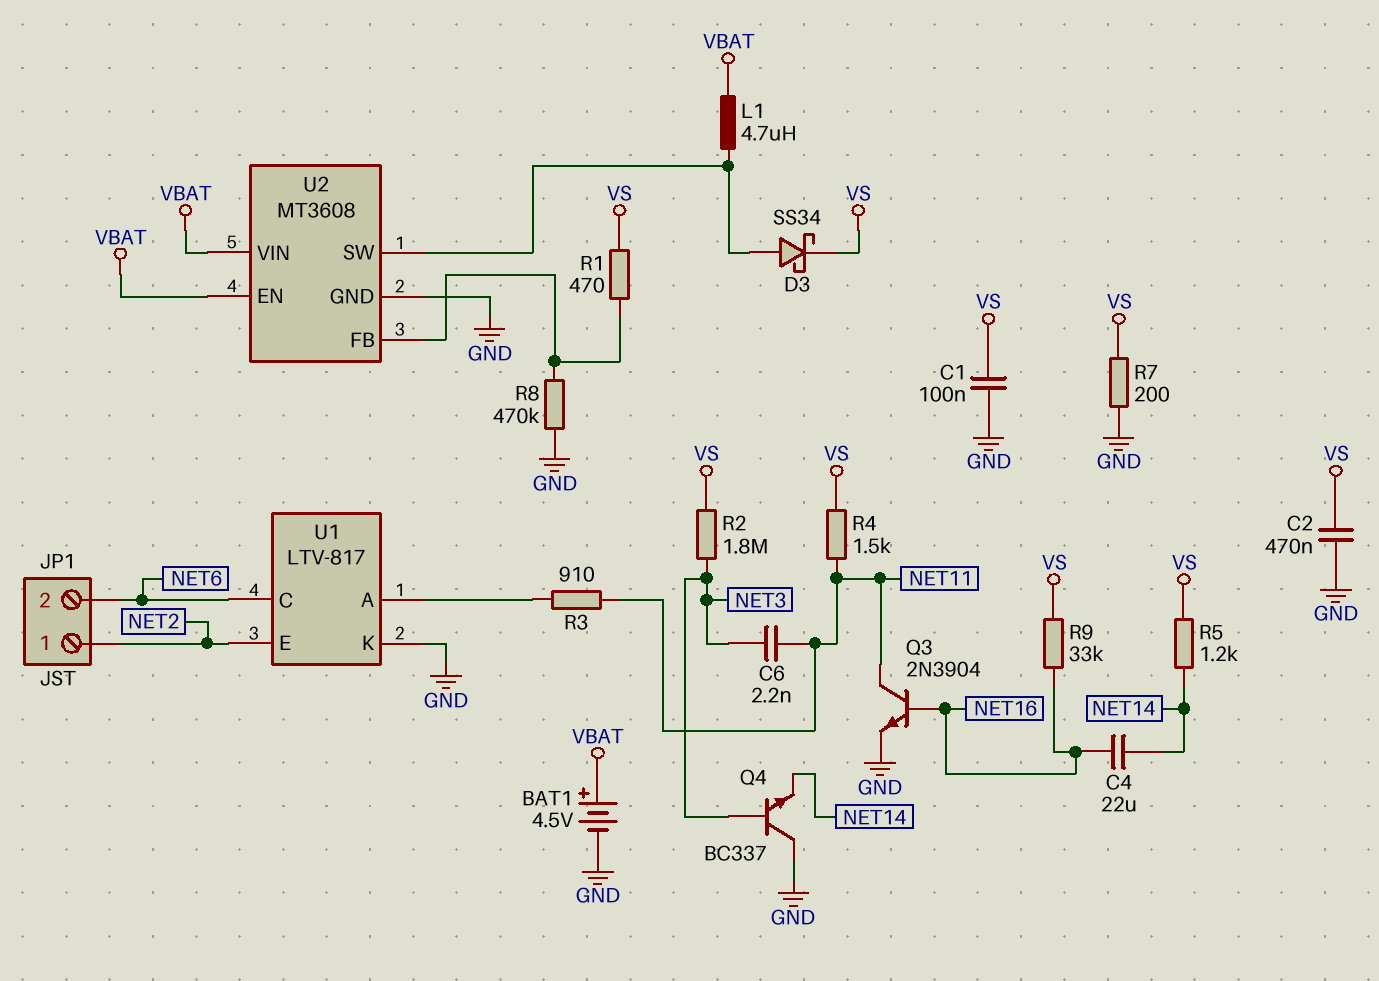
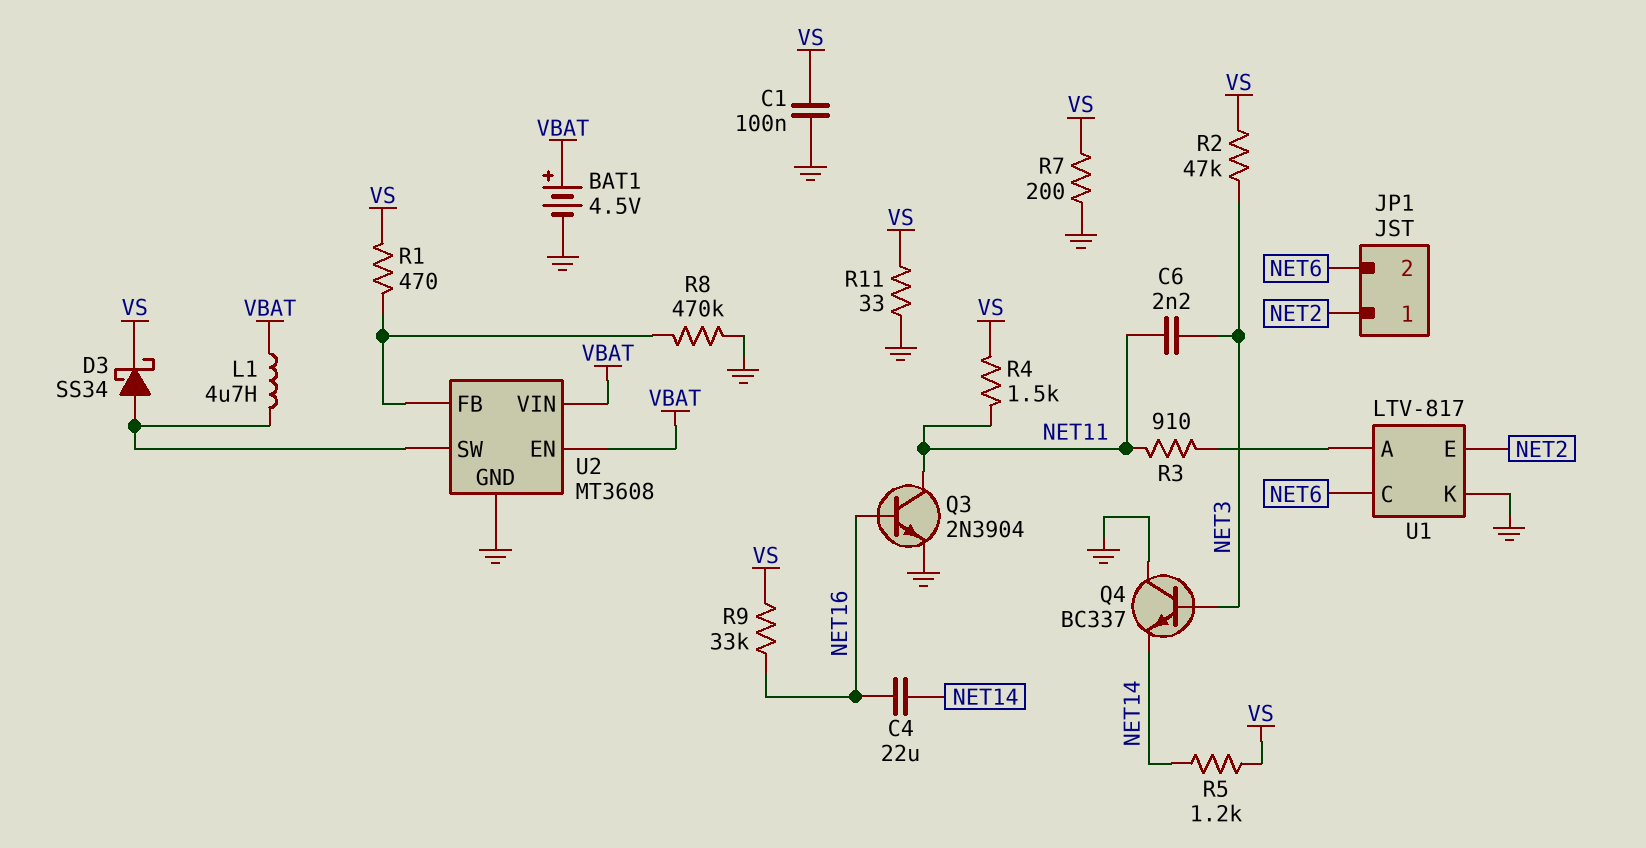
C2: 470nF (GND, VS) -> none
R2: 1.8M (NET3, VS) -> 47k (NET3, VS)
R11: none -> 33 (GND, VS)

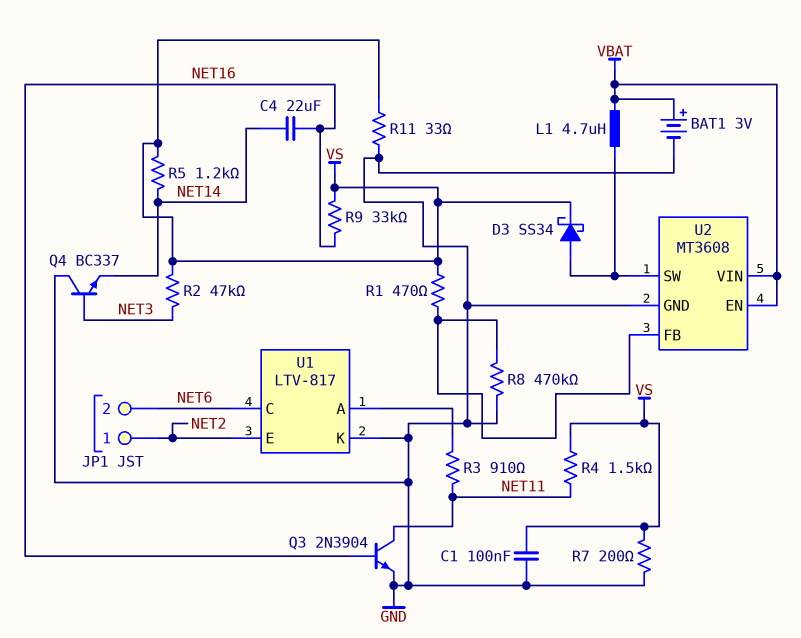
BAT1: 4.5V (plus VBAT, minus GND) -> 3V (plus VBAT, minus GND)
C6: 2.2nF (NET3, NET11) -> none

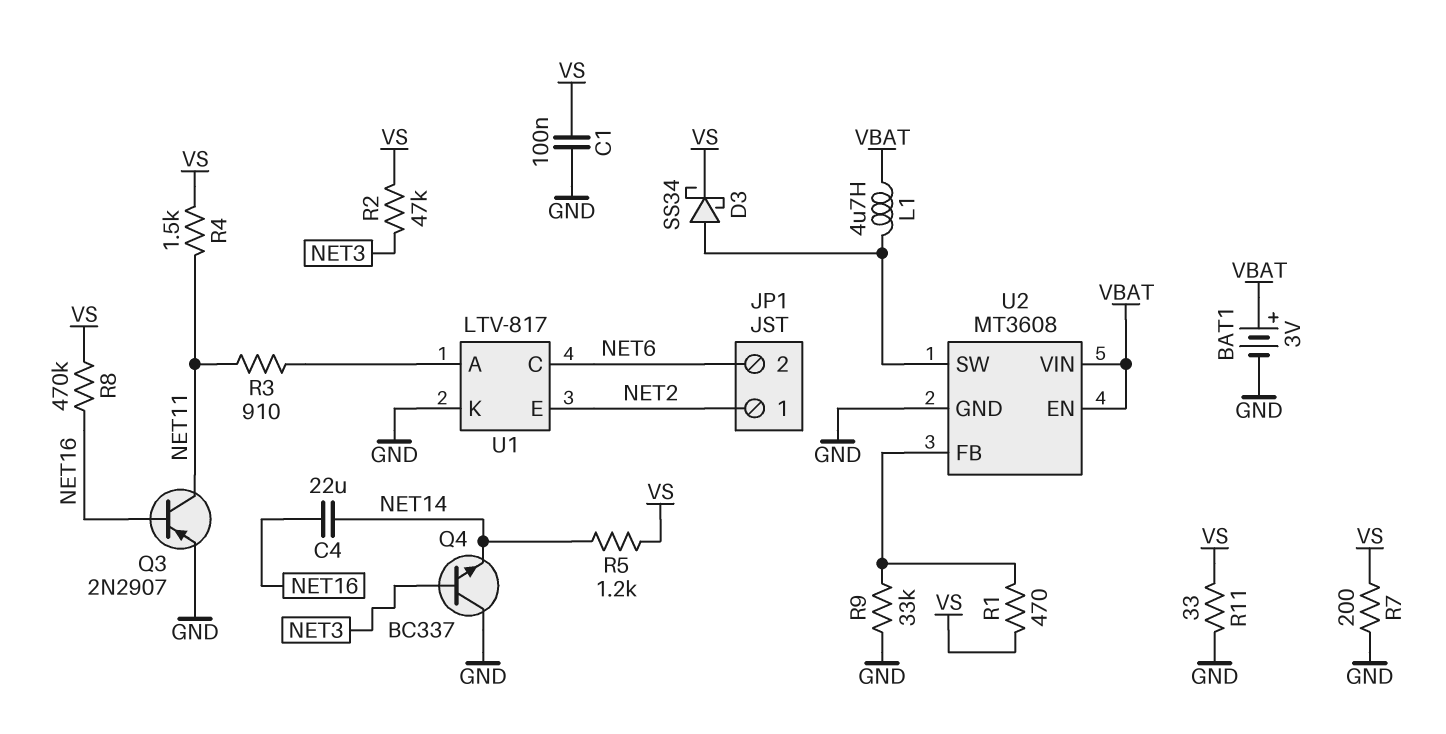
Q3: NPN 2N3904 (B NET16, C NET11, E GND) -> PNP 2N2907 (B NET16, C NET11, E GND)
R8: 470k (GND, U2/FB) -> 470k (NET16, VS)
R9: 33k (NET16, VS) -> 33k (GND, U2/FB)

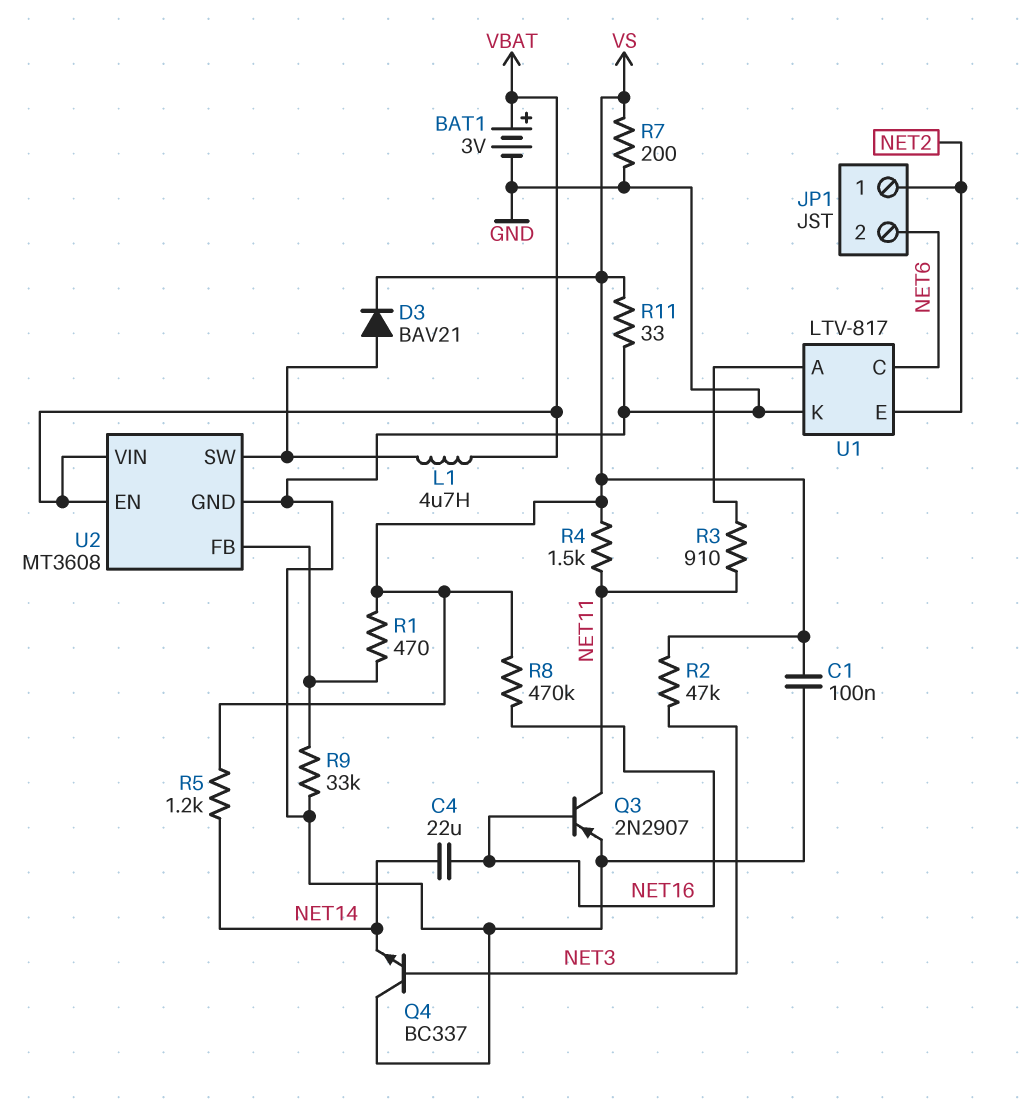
D3: schottky SS34 (A U2/SW, K VS) -> diode BAV21 (A U2/SW, K VS)

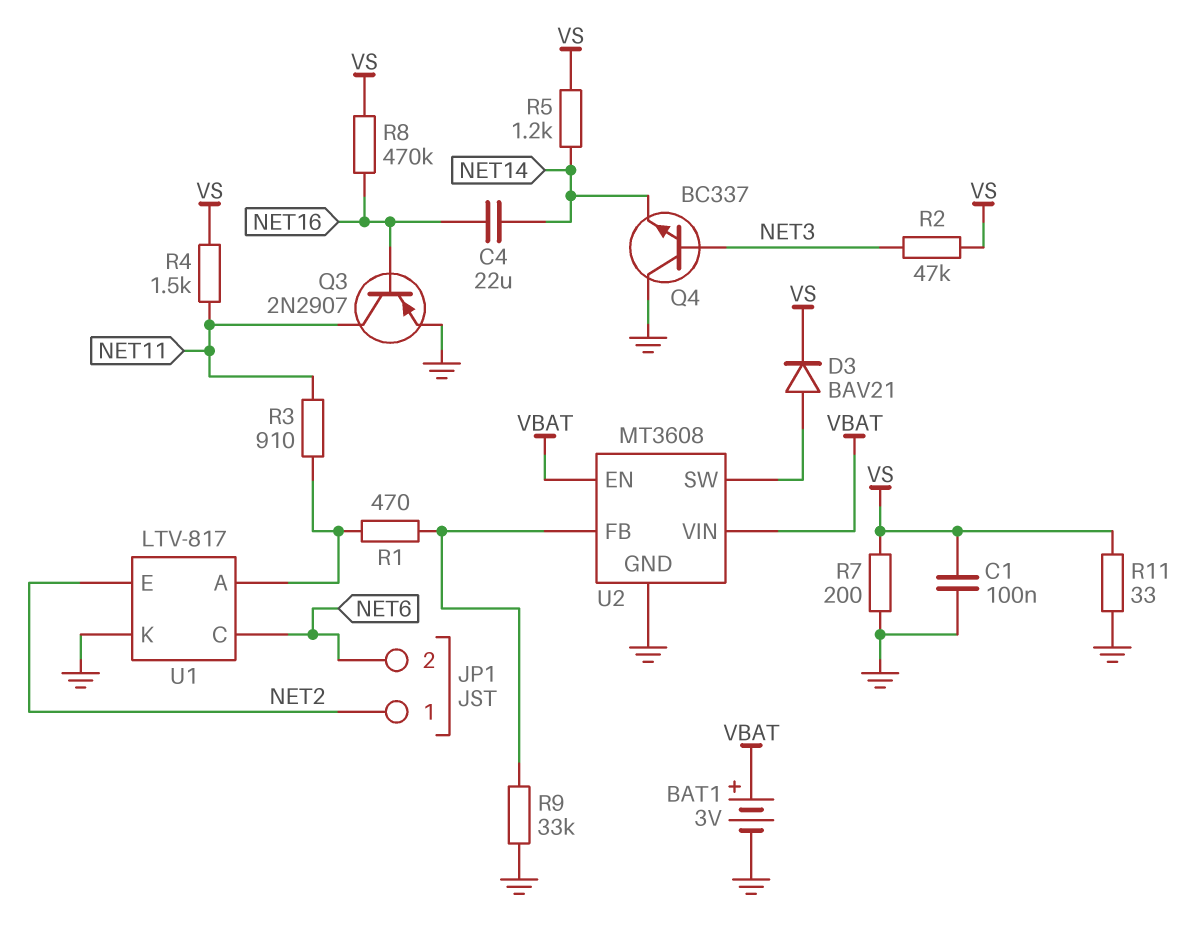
L1: 4.7uH (U2/SW, VBAT) -> none
R1: 470 (U2/FB, VS) -> 470 (U1/A, U2/FB)

